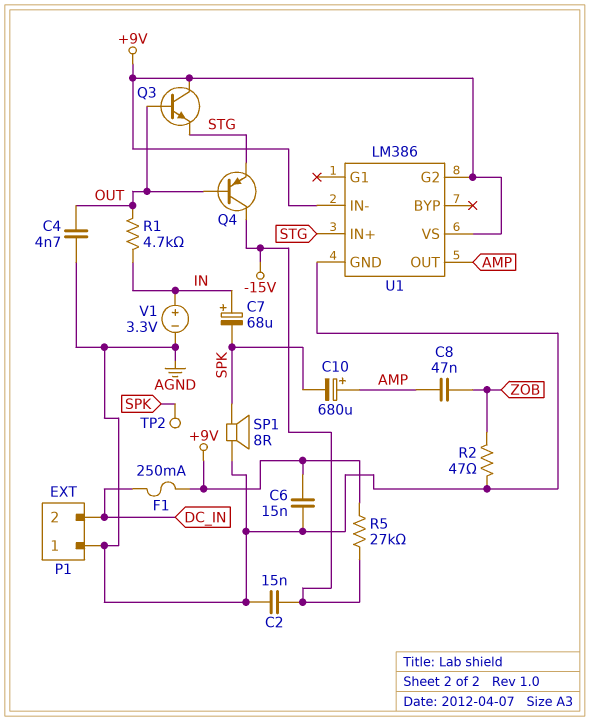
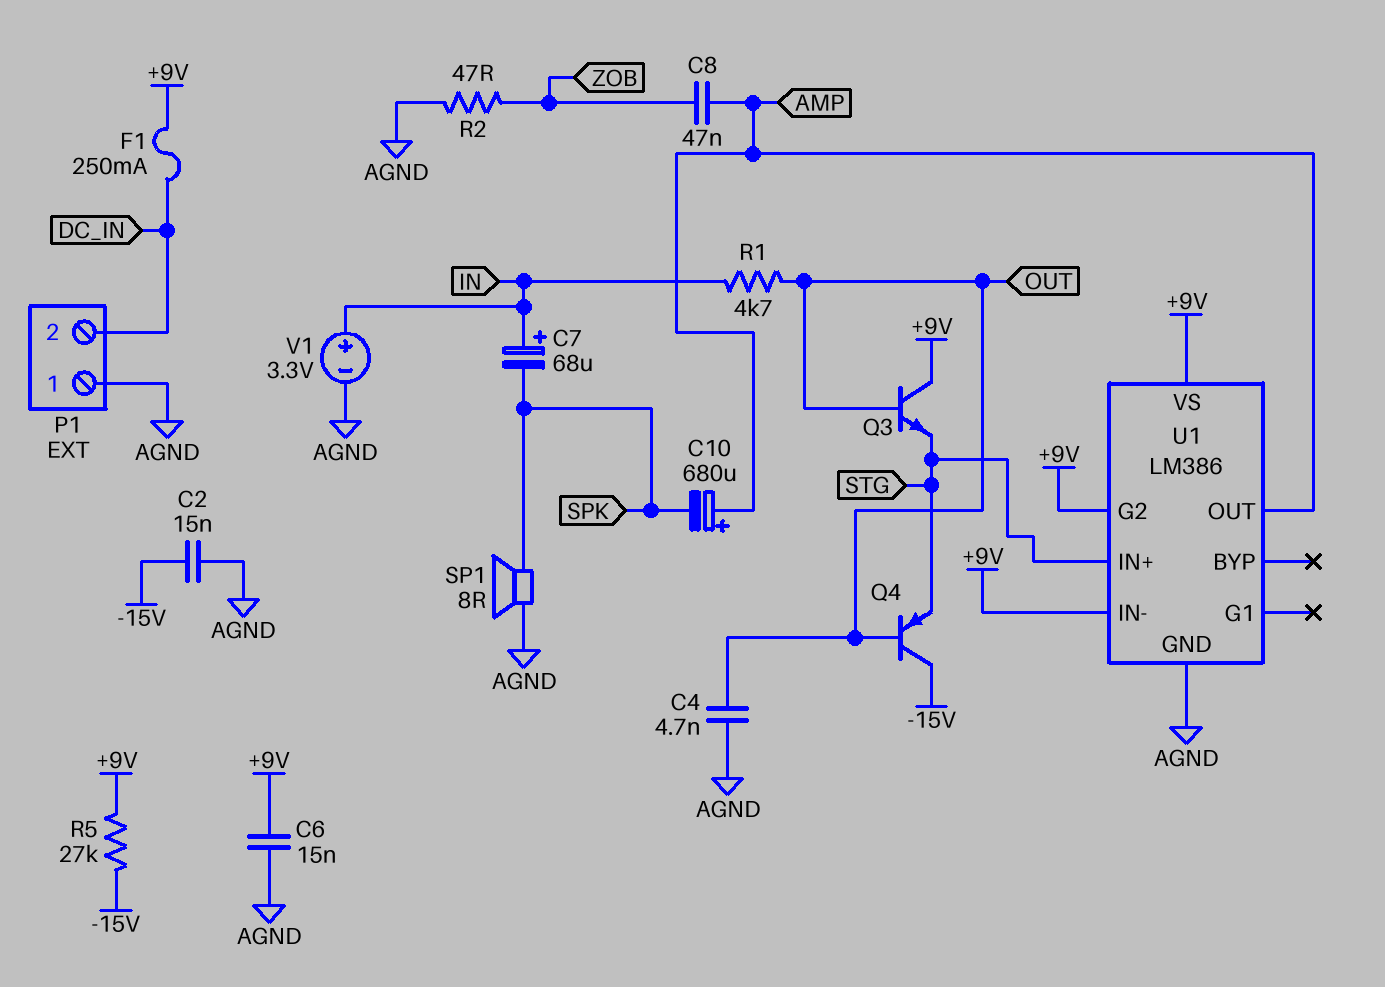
TP2: test point (SPK) -> none

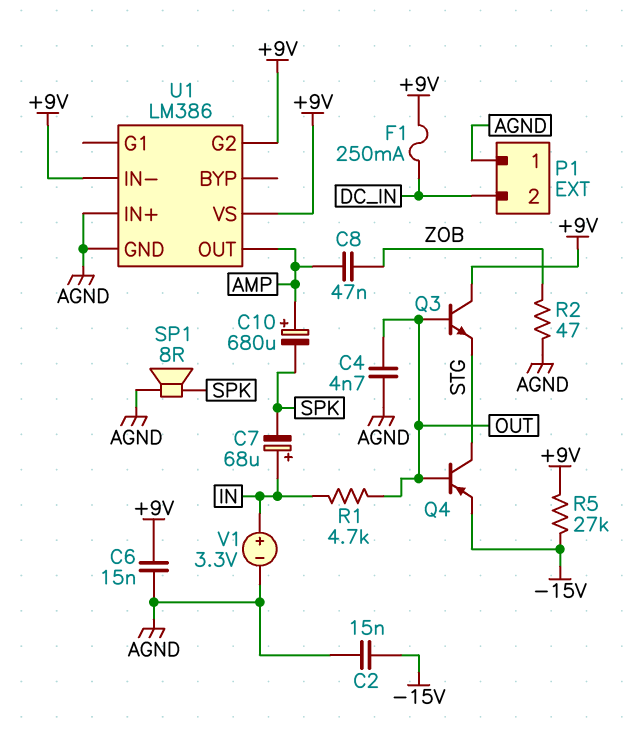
Q4: PNP (B OUT, C -15V, E STG) -> PNP (B OUT, C STG, E -15V)
U1 pin IN+: STG -> AGND

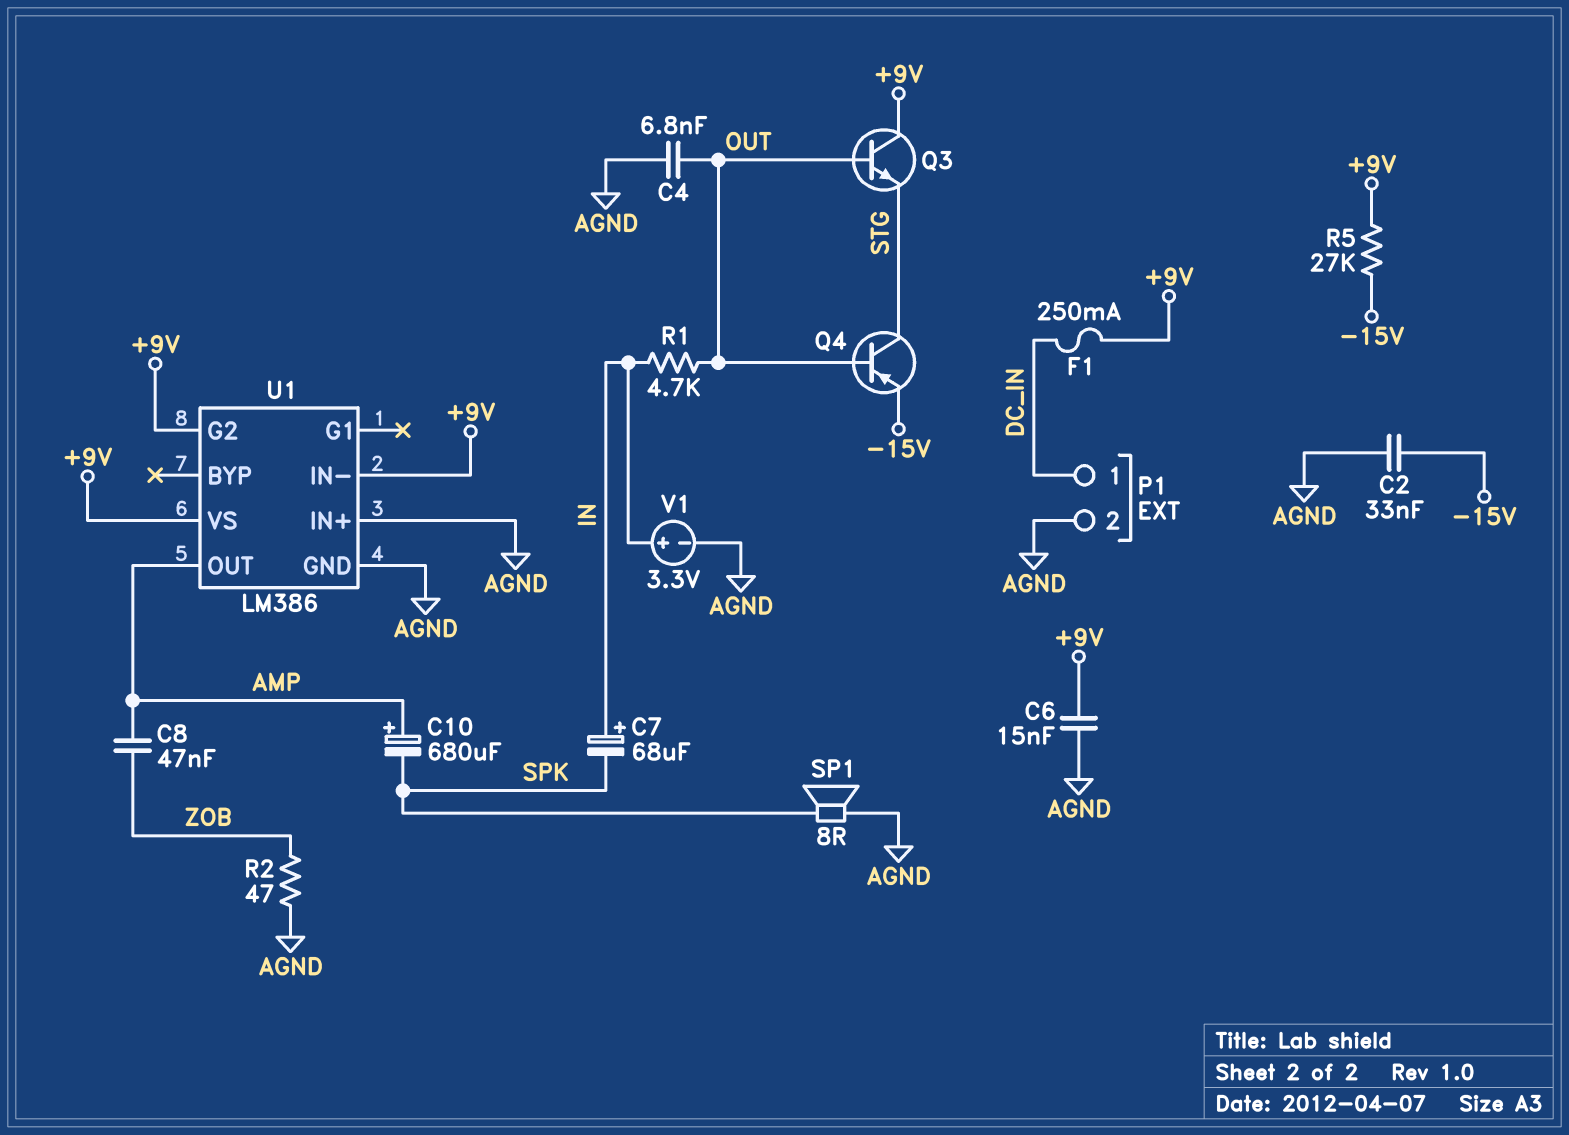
C2: 15nF (-15V, AGND) -> 33nF (-15V, AGND)
C4: 4.7nF (AGND, OUT) -> 6.8nF (AGND, OUT)
P1 pin 1: AGND -> DC_IN
P1 pin 2: DC_IN -> AGND

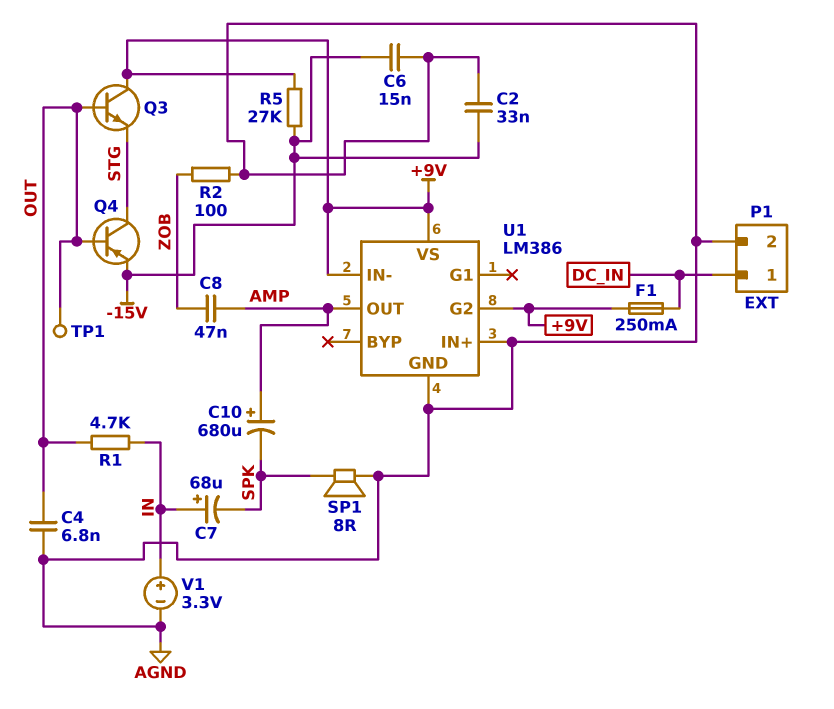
C6: 15nF (+9V, AGND) -> 15nF (-15V, AGND)
R2: 47 (AGND, ZOB) -> 100 (AGND, ZOB)
TP1: none -> test point (OUT)

